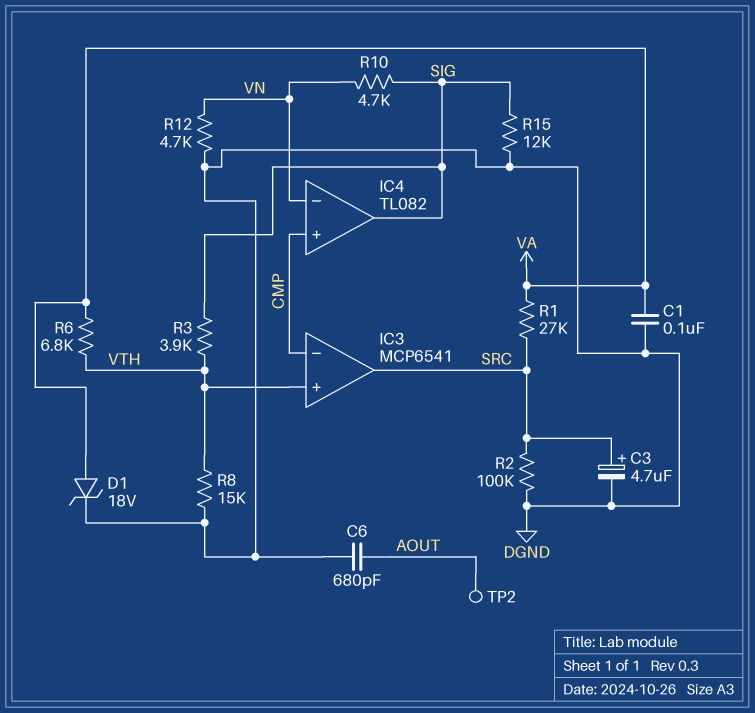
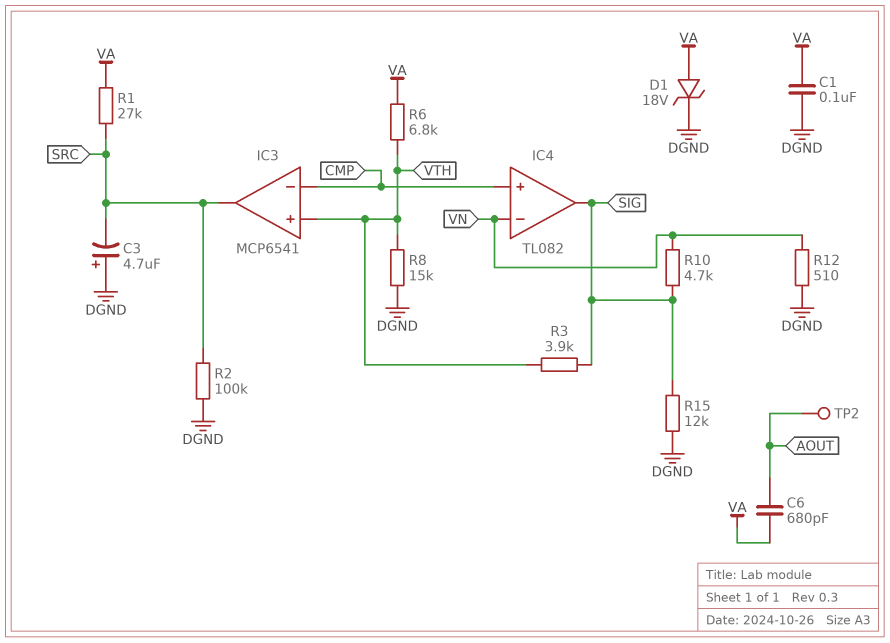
C3: 4.7uF (plus SRC, minus DGND) -> 4.7uF (plus DGND, minus SRC)
C6: 680pF (AOUT, DGND) -> 680pF (AOUT, VA)
R12: 4.7k (DGND, VN) -> 510 (DGND, VN)

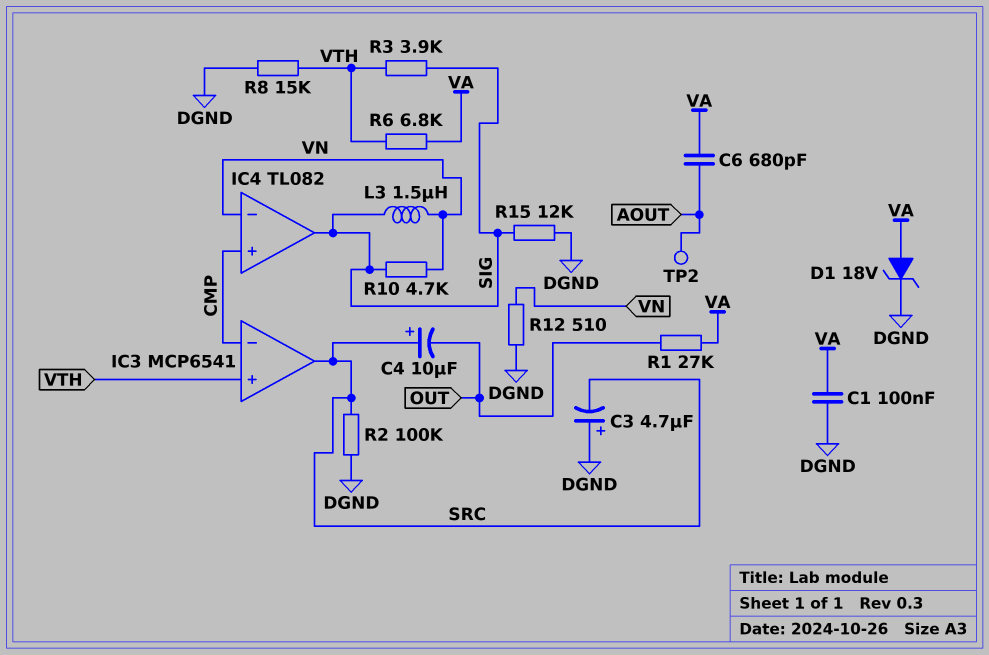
C4: none -> 10uF (plus SRC, minus OUT)
L3: none -> 1.5uH (SIG, VN)
R1: 27k (SRC, VA) -> 27k (OUT, VA)

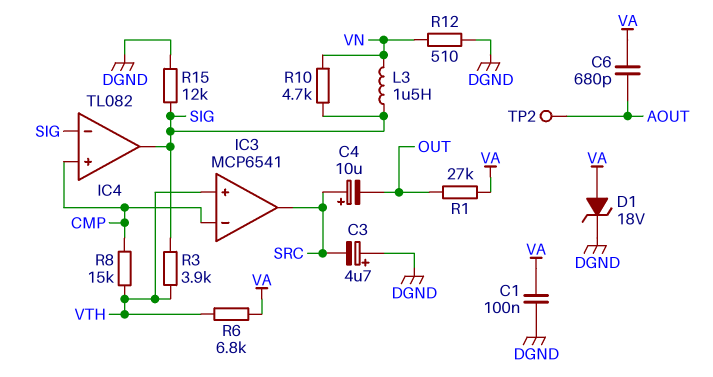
IC4 pin in-: VN -> SIG
R2: 100k (DGND, SRC) -> none
R8: 15k (DGND, VTH) -> 15k (CMP, VTH)

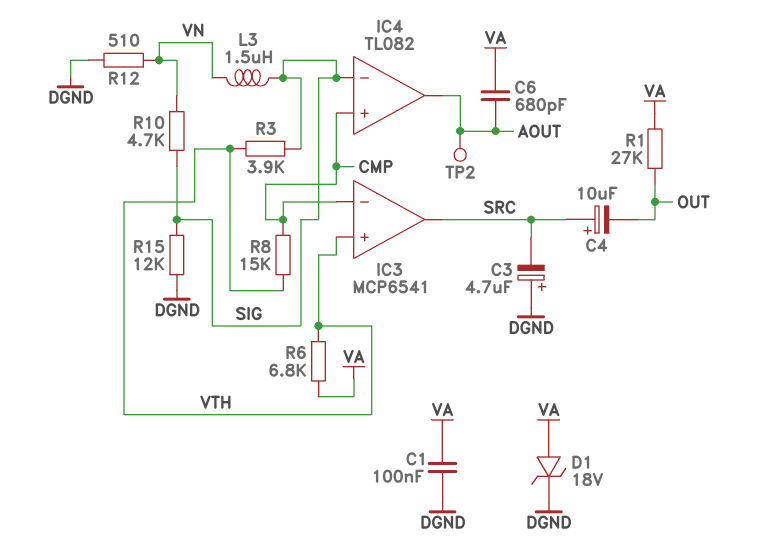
IC4 pin out: SIG -> AOUT

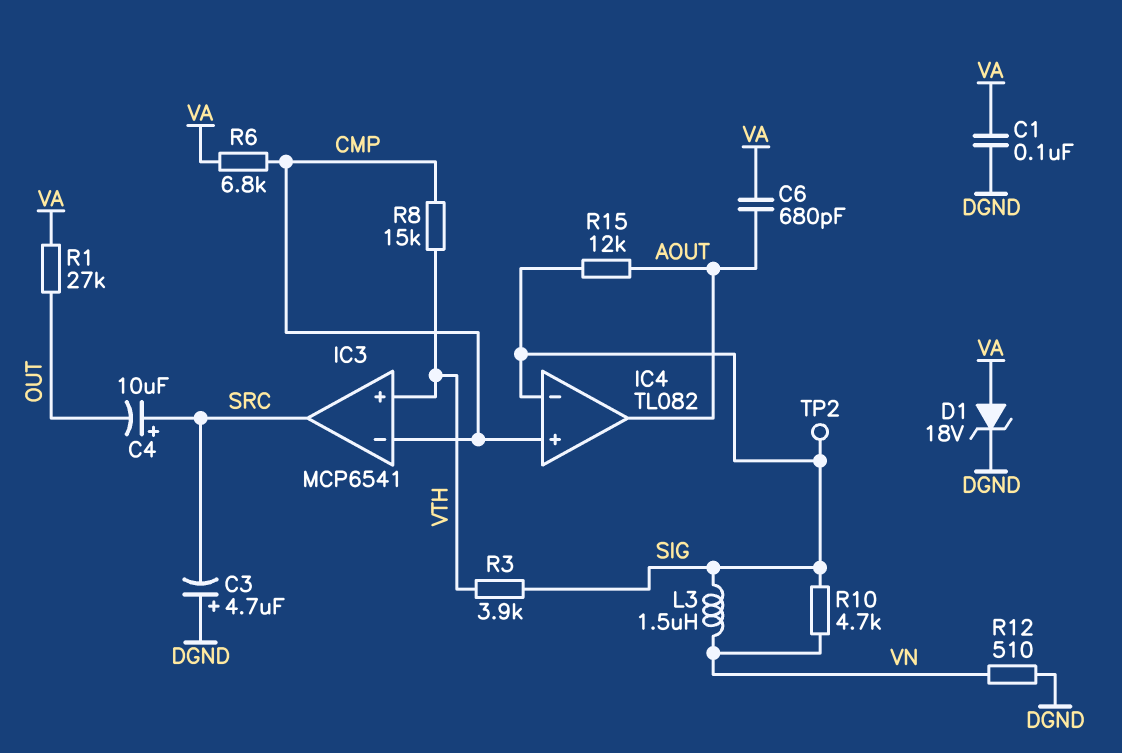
R6: 6.8k (VA, VTH) -> 6.8k (CMP, VA)
R15: 12k (DGND, SIG) -> 12k (AOUT, SIG)
TP2: test point (AOUT) -> test point (SIG)

